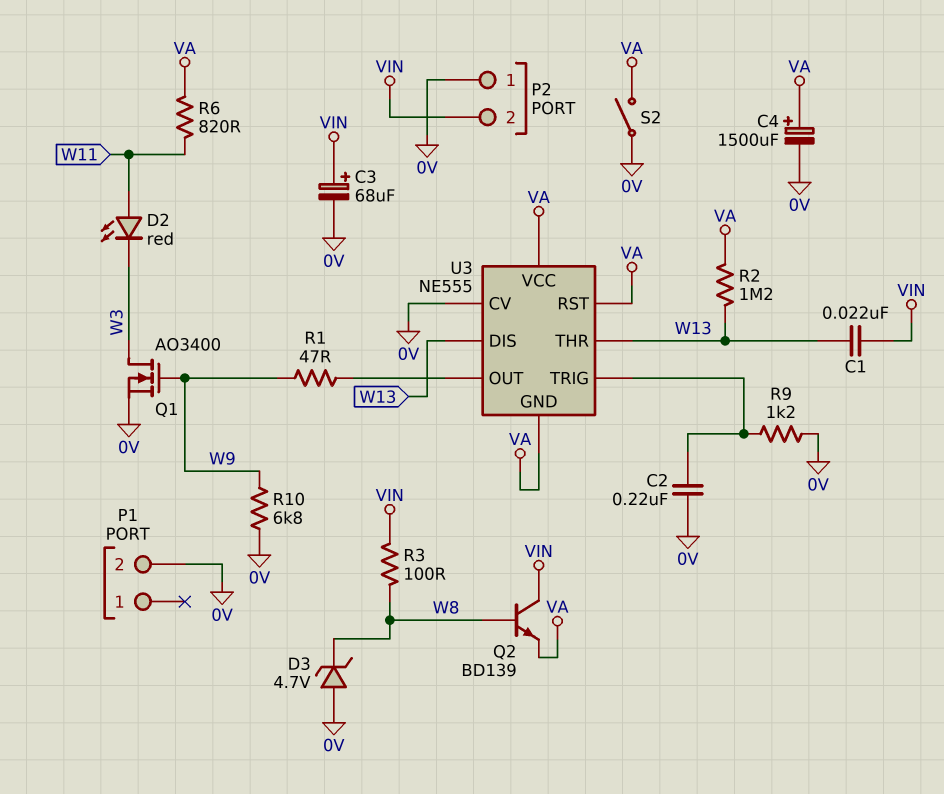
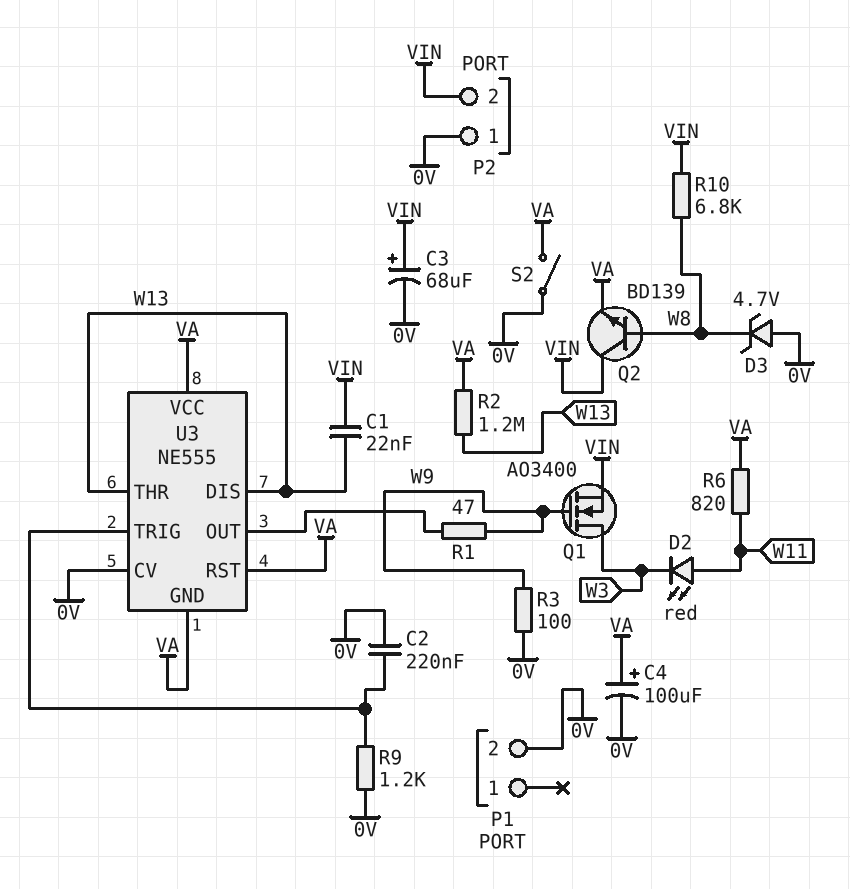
C4: 1500uF (plus VA, minus 0V) -> 100uF (plus VA, minus 0V)
Q1: NMOS AO3400 (G W9, D W3, S 0V) -> NMOS AO3400 (G W9, D W3, S VIN)
R3: 100 (VIN, W8) -> 100 (0V, W9)
R10: 6.8k (0V, W9) -> 6.8k (VIN, W8)

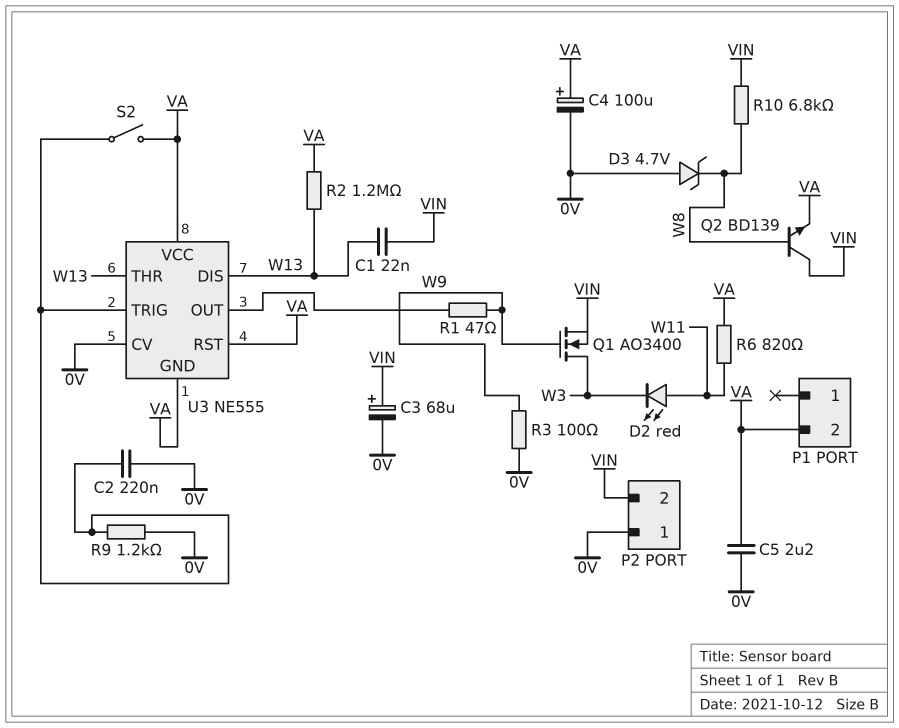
C5: none -> 2.2uF (0V, VA)
P1 pin 2: 0V -> VA
S2: switch (0V, VA) -> switch (U3/TRIG, VA)

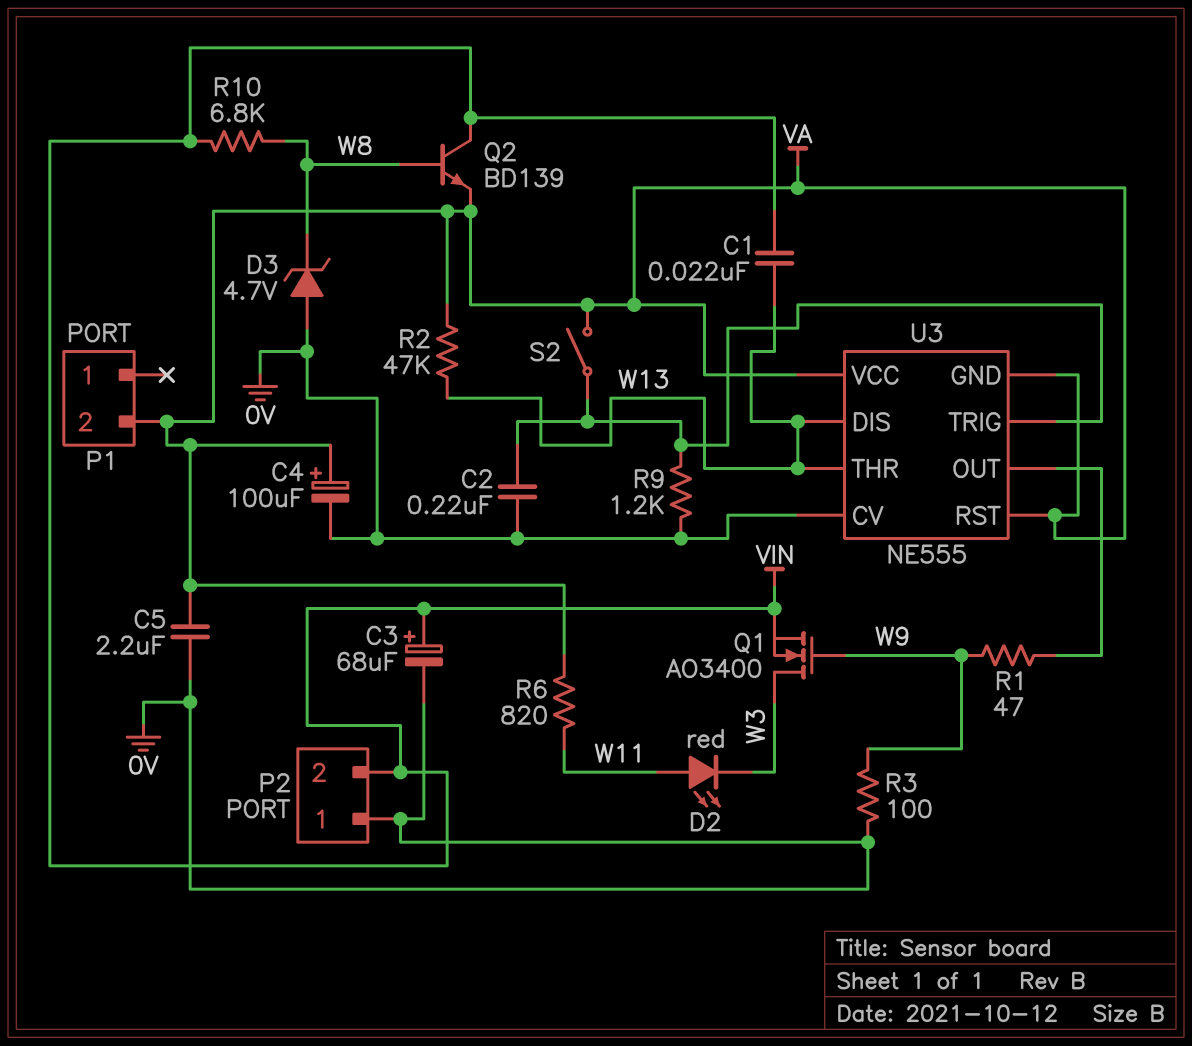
R2: 1.2M (VA, W13) -> 47k (VA, W13)

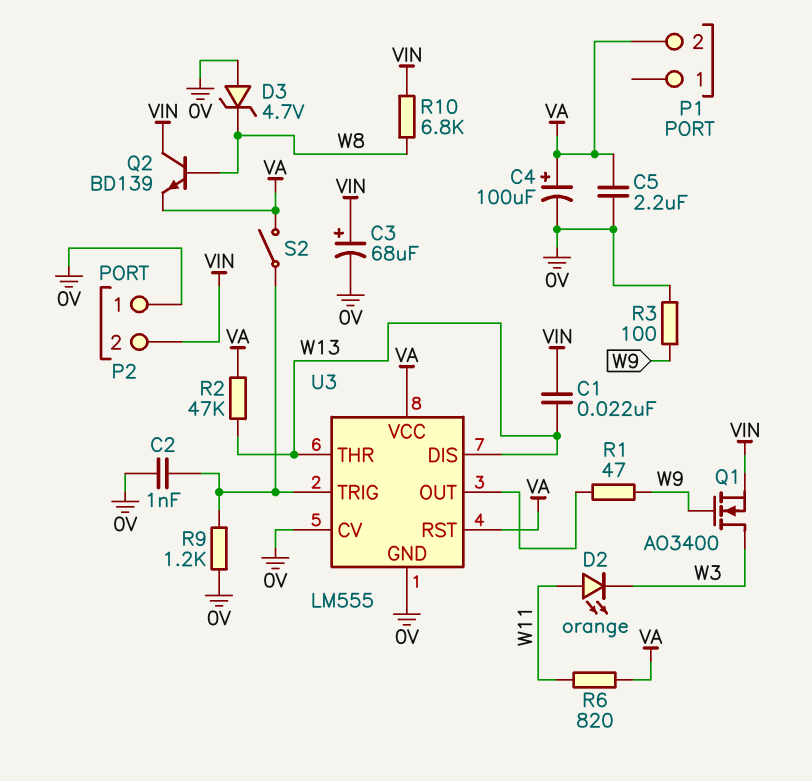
C2: 220nF (0V, U3/TRIG) -> 1nF (0V, U3/TRIG)
D2: LED red (A W11, K W3) -> LED orange (A W11, K W3)
U3: NE555 -> LM555
U3 pin GND: VA -> 0V

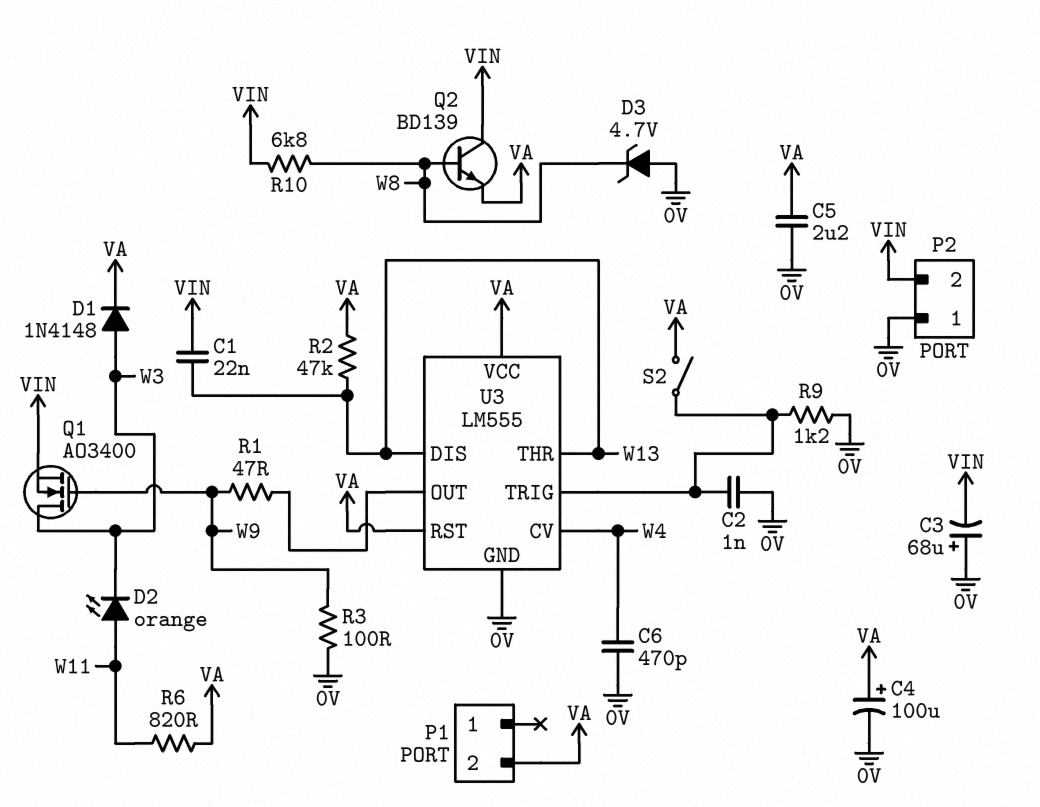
C3: 68uF (plus VIN, minus 0V) -> 68uF (plus 0V, minus VIN)
C6: none -> 470pF (0V, W4)
D1: none -> diode 1N4148 (A W3, K VA)
U3 pin CV: 0V -> W4

